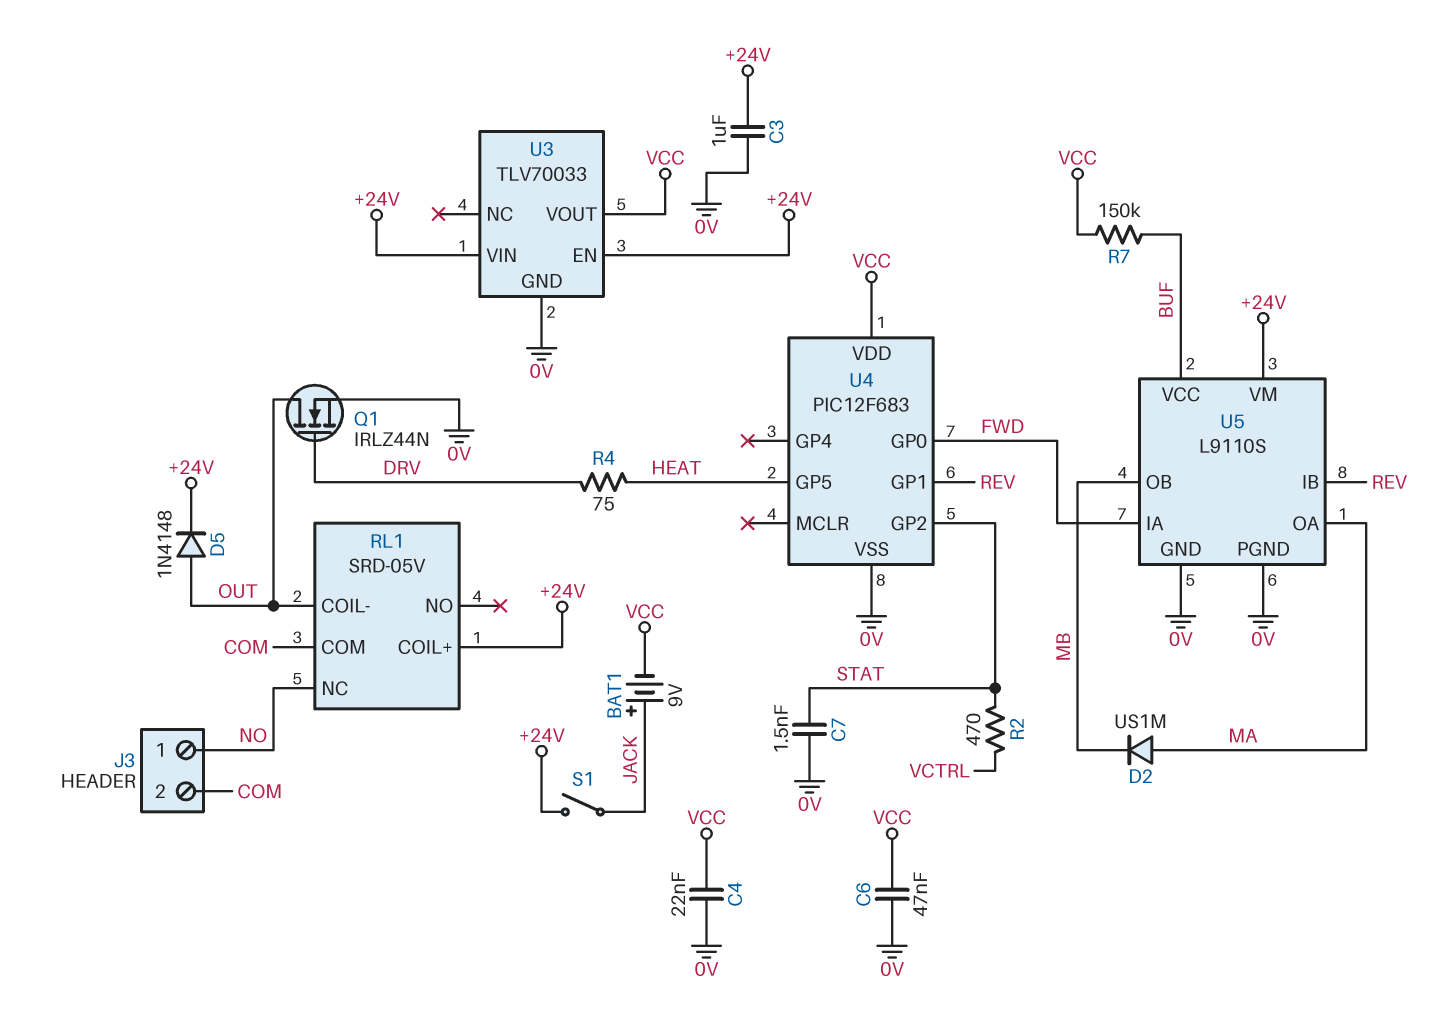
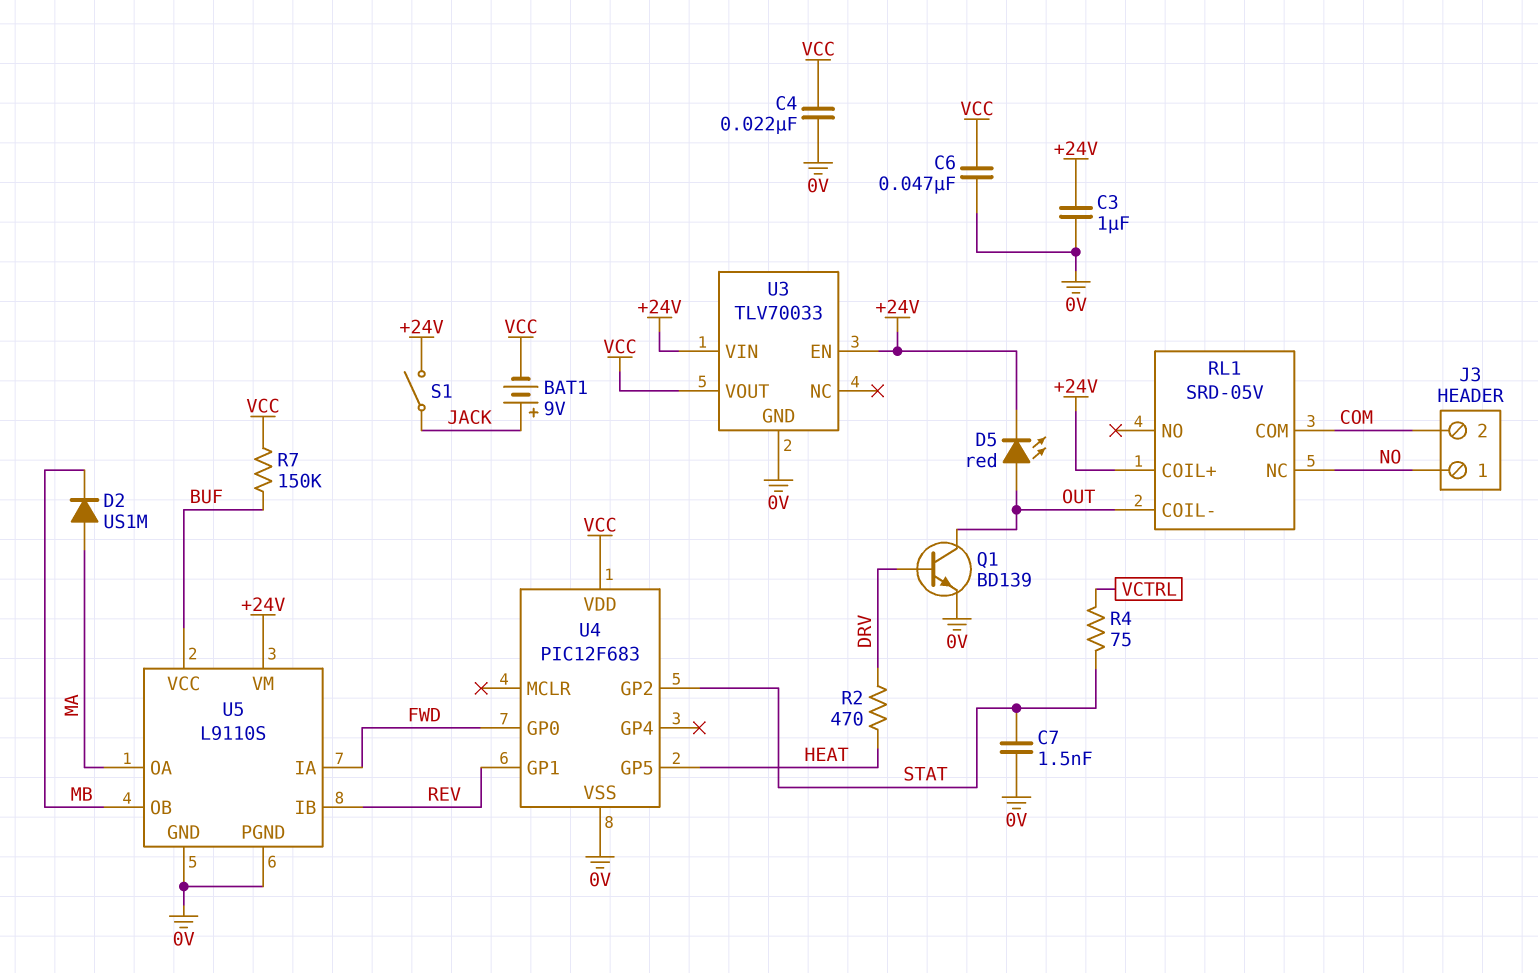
D5: diode 1N4148 (A OUT, K +24V) -> LED red (A OUT, K +24V)
Q1: NMOS IRLZ44N (G DRV, D OUT, S 0V) -> NPN BD139 (B DRV, C OUT, E 0V)
R2: 470 (STAT, VCTRL) -> 470 (DRV, HEAT)
R4: 75 (DRV, HEAT) -> 75 (STAT, VCTRL)

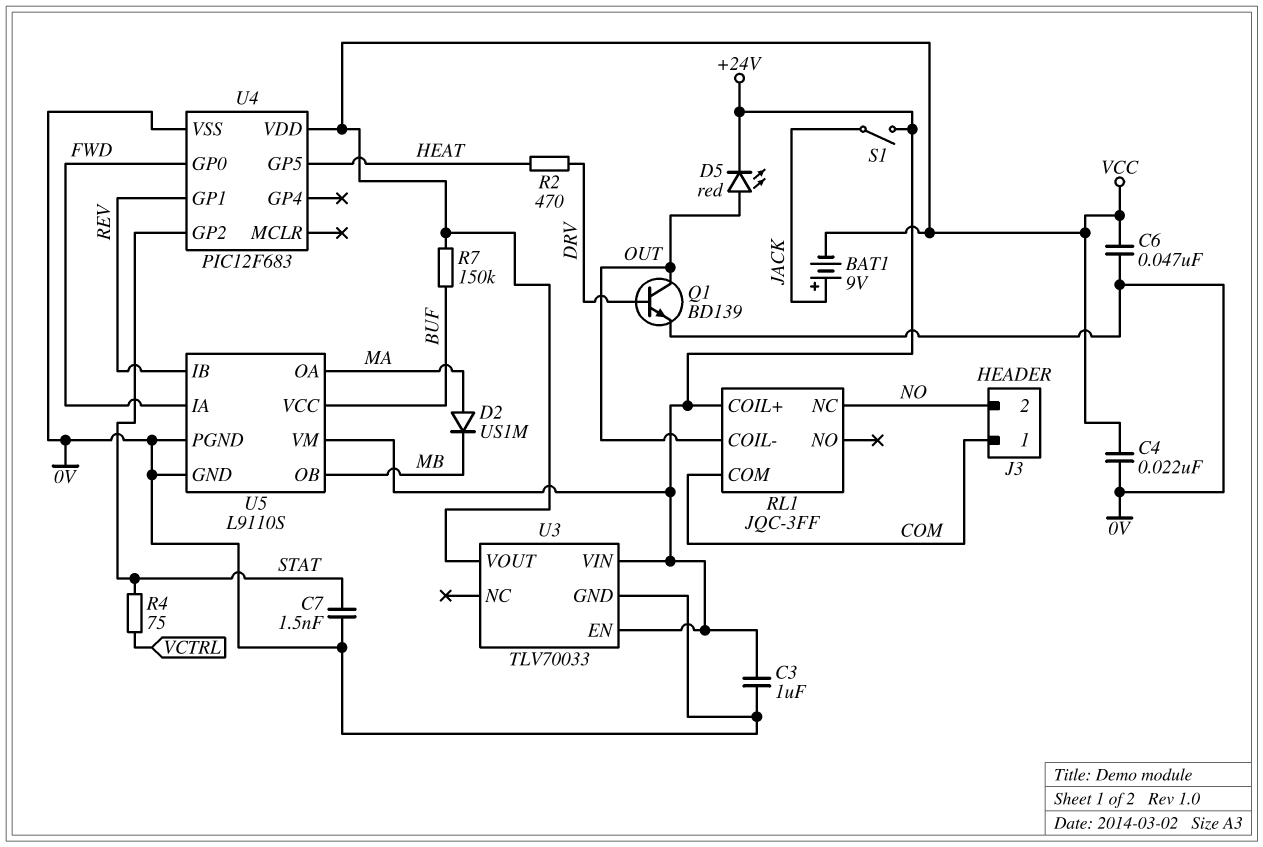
J3 pin 1: NO -> COM
J3 pin 2: COM -> NO
RL1: SRD-05V -> JQC-3FF

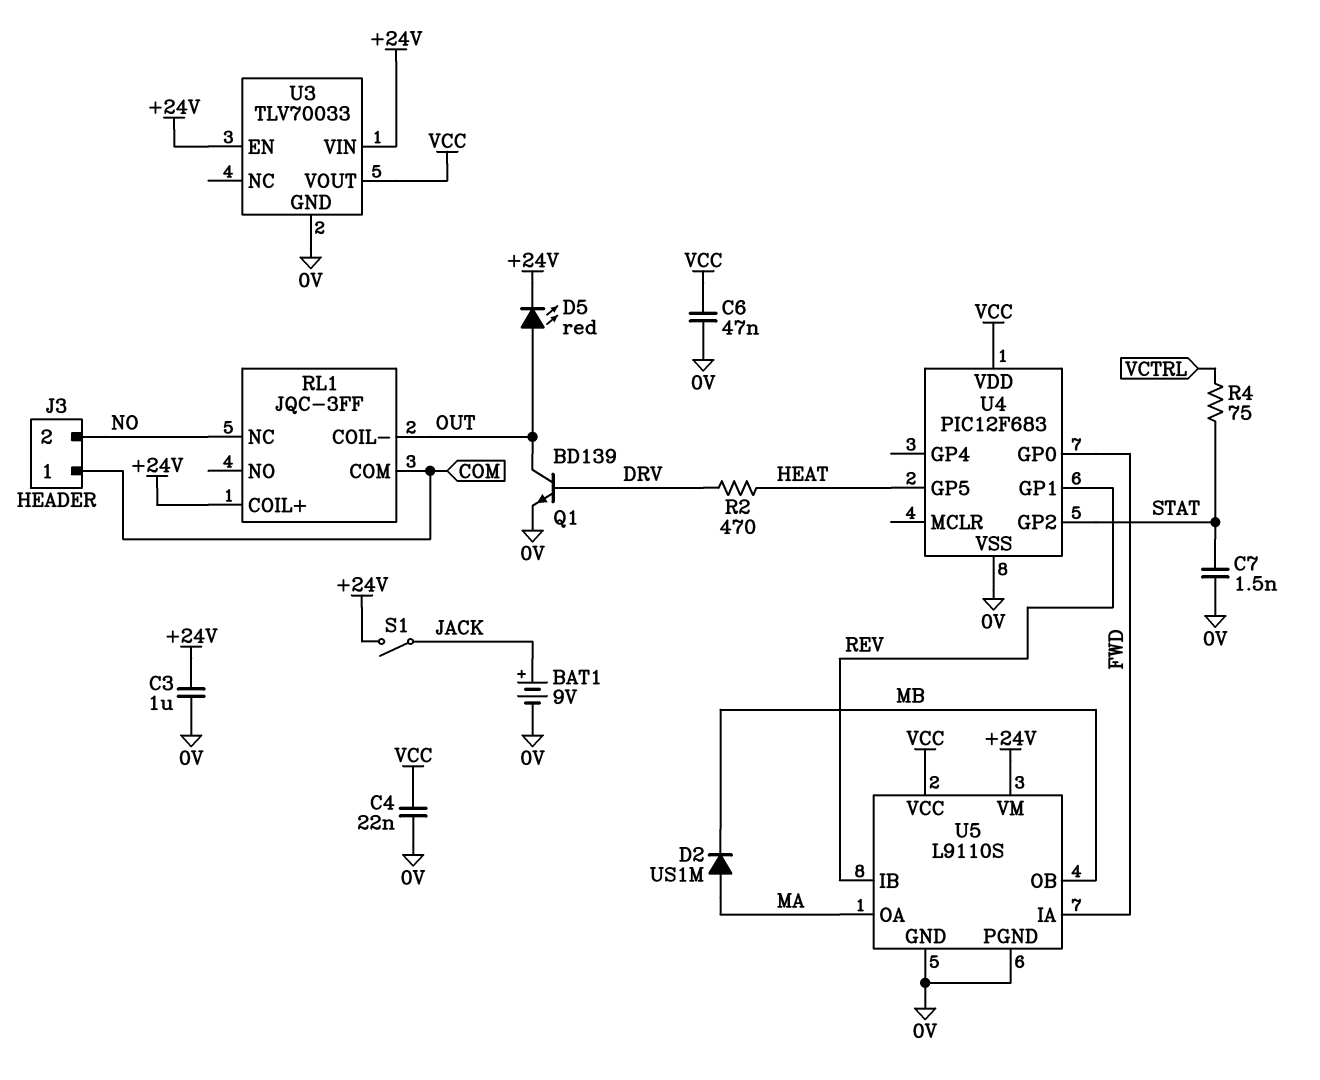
BAT1: 9V (plus JACK, minus VCC) -> 9V (plus JACK, minus 0V)
R7: 150k (BUF, VCC) -> none
U5 pin VCC: BUF -> VCC

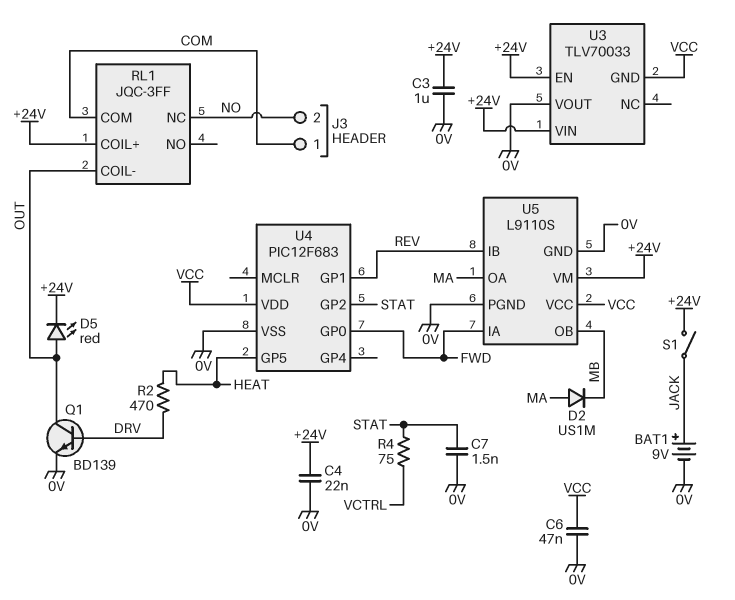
C4: 22nF (0V, VCC) -> 22nF (+24V, 0V)
U3 pin GND: 0V -> VCC
U3 pin VOUT: VCC -> 0V

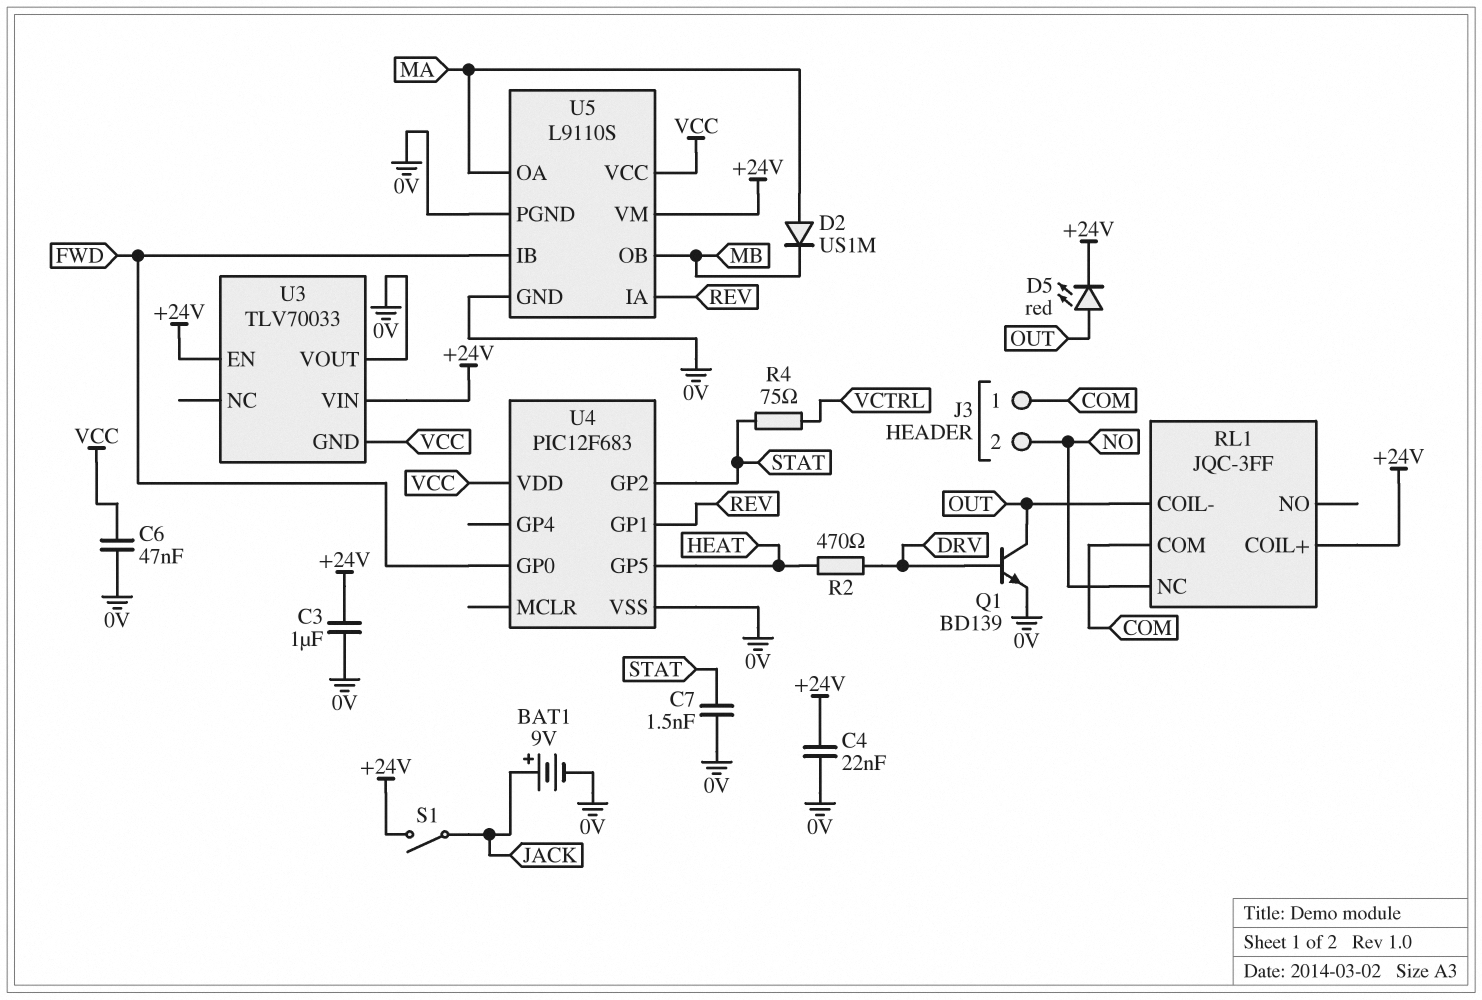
U5 pin IA: FWD -> REV
U5 pin IB: REV -> FWD

